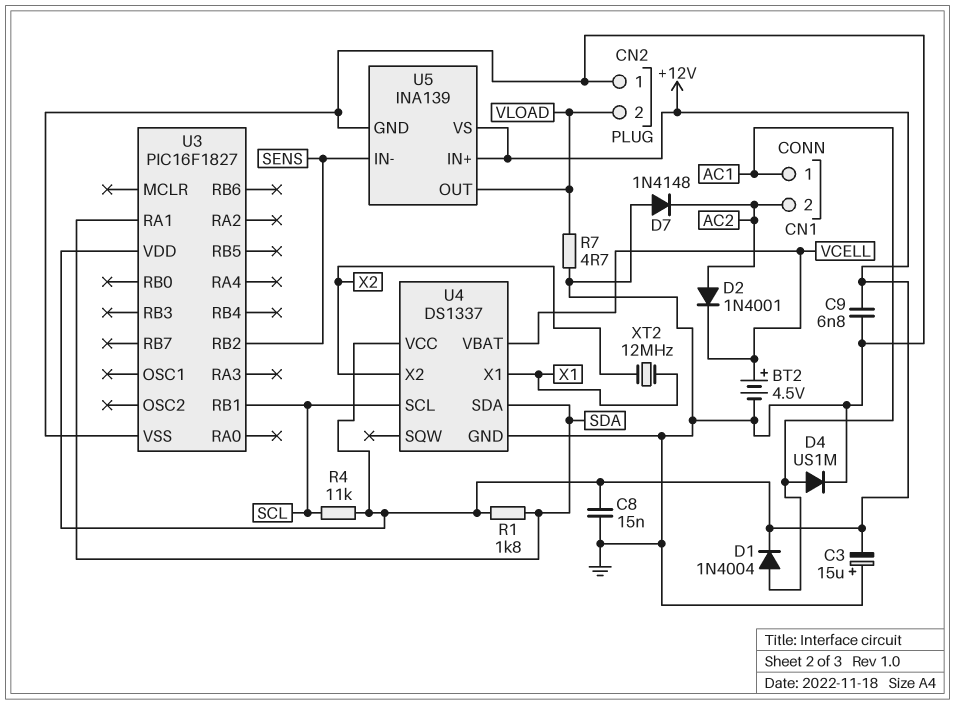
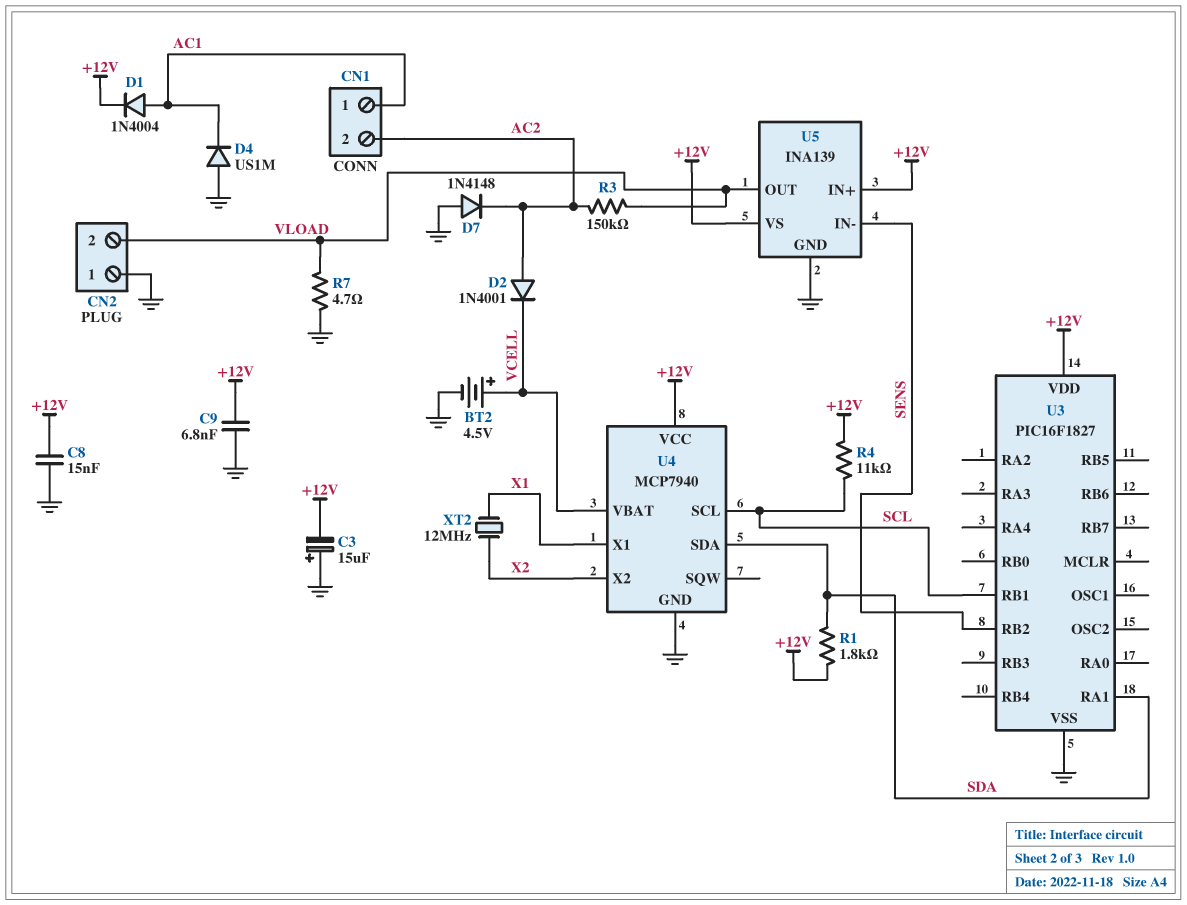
D4: diode US1M (A AC1, K GND) -> diode US1M (A GND, K AC1)
R3: none -> 150k (AC2, VLOAD)
U4: DS1337 -> MCP7940

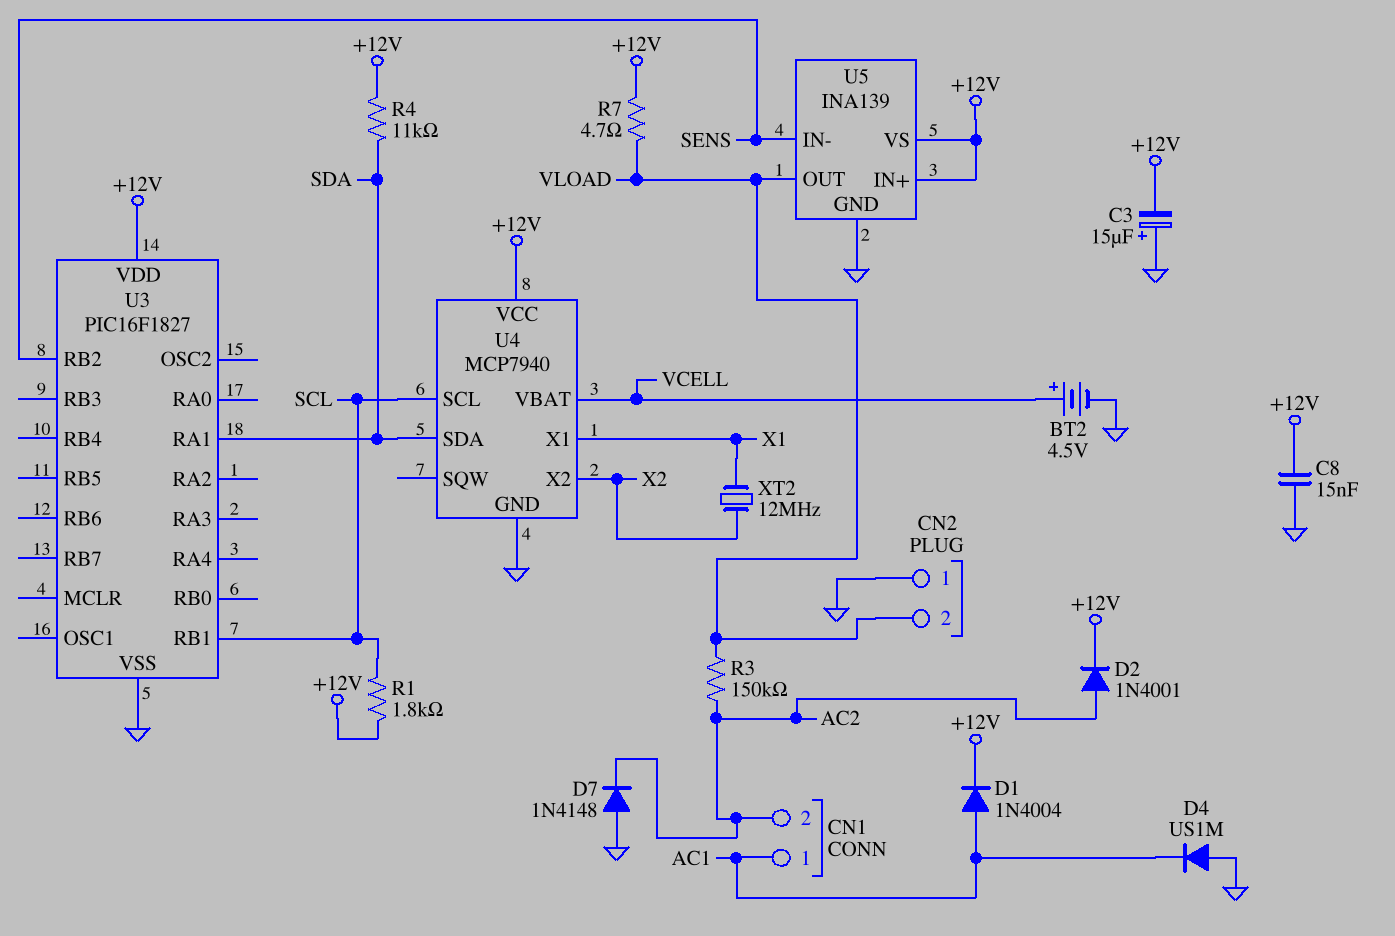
C9: 6.8nF (+12V, GND) -> none
D2: diode 1N4001 (A AC2, K VCELL) -> diode 1N4001 (A AC2, K +12V)
R1: 1.8k (+12V, SDA) -> 1.8k (+12V, SCL)
R4: 11k (+12V, SCL) -> 11k (+12V, SDA)
R7: 4.7 (GND, VLOAD) -> 4.7 (+12V, VLOAD)

